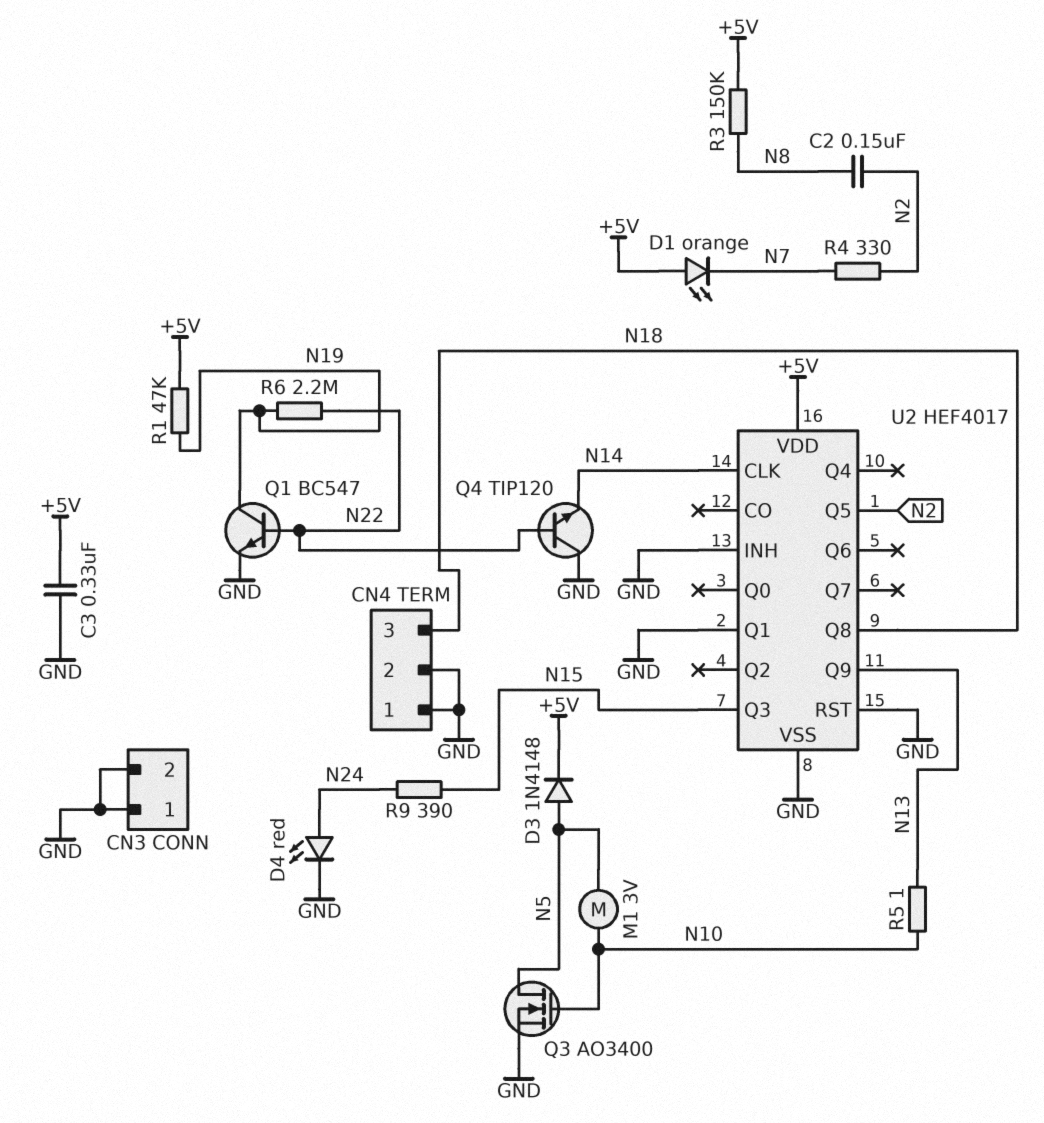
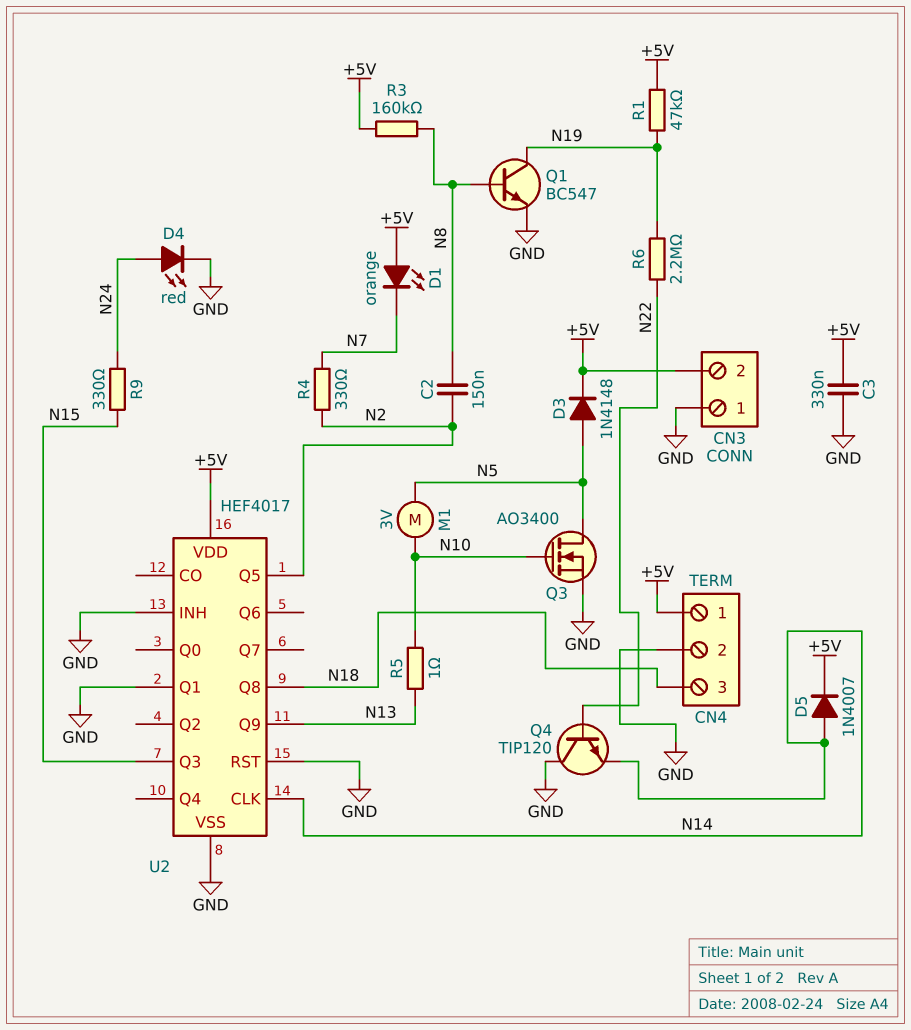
CN3 pin 2: GND -> +5V
CN4 pin 1: GND -> +5V
D5: none -> diode 1N4007 (A N14, K +5V)
Q1: NPN BC547 (B N22, C N19, E GND) -> NPN BC547 (B N8, C N19, E GND)
R3: 150k (+5V, N8) -> 160k (+5V, N8)
R9: 390 (N15, N24) -> 330 (N15, N24)

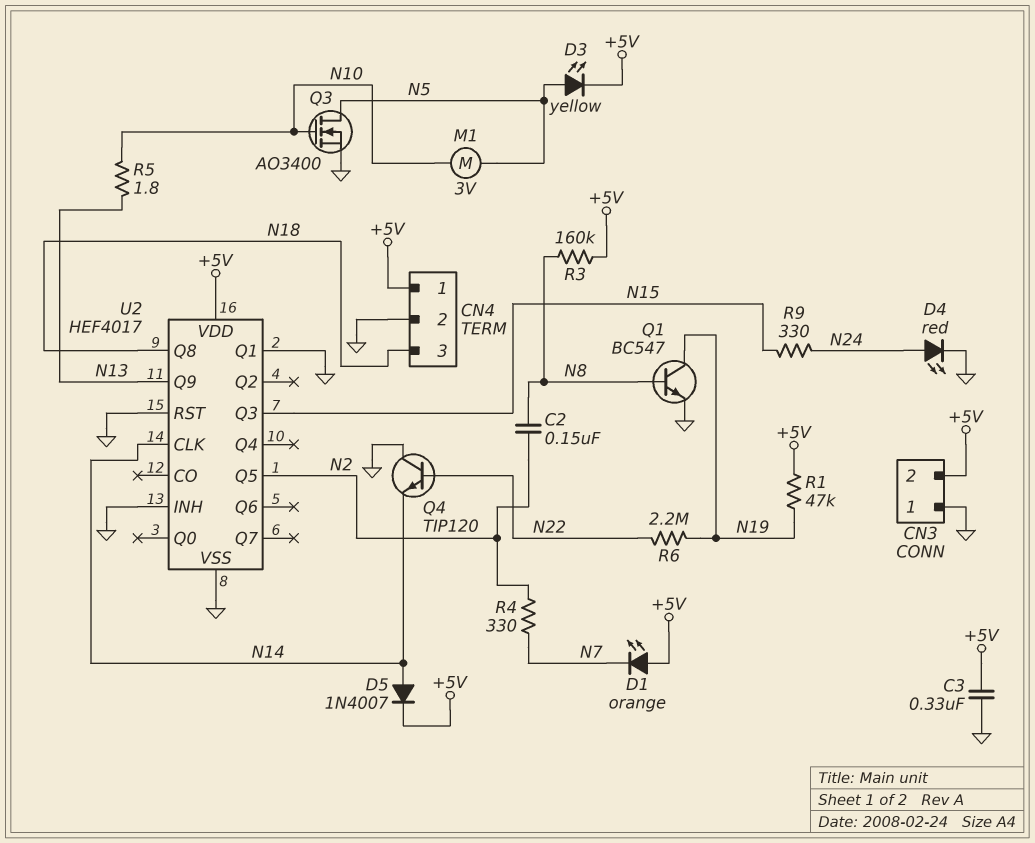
D3: diode 1N4148 (A N5, K +5V) -> LED yellow (A N5, K +5V)
R5: 1 (N10, N13) -> 1.8 (N10, N13)

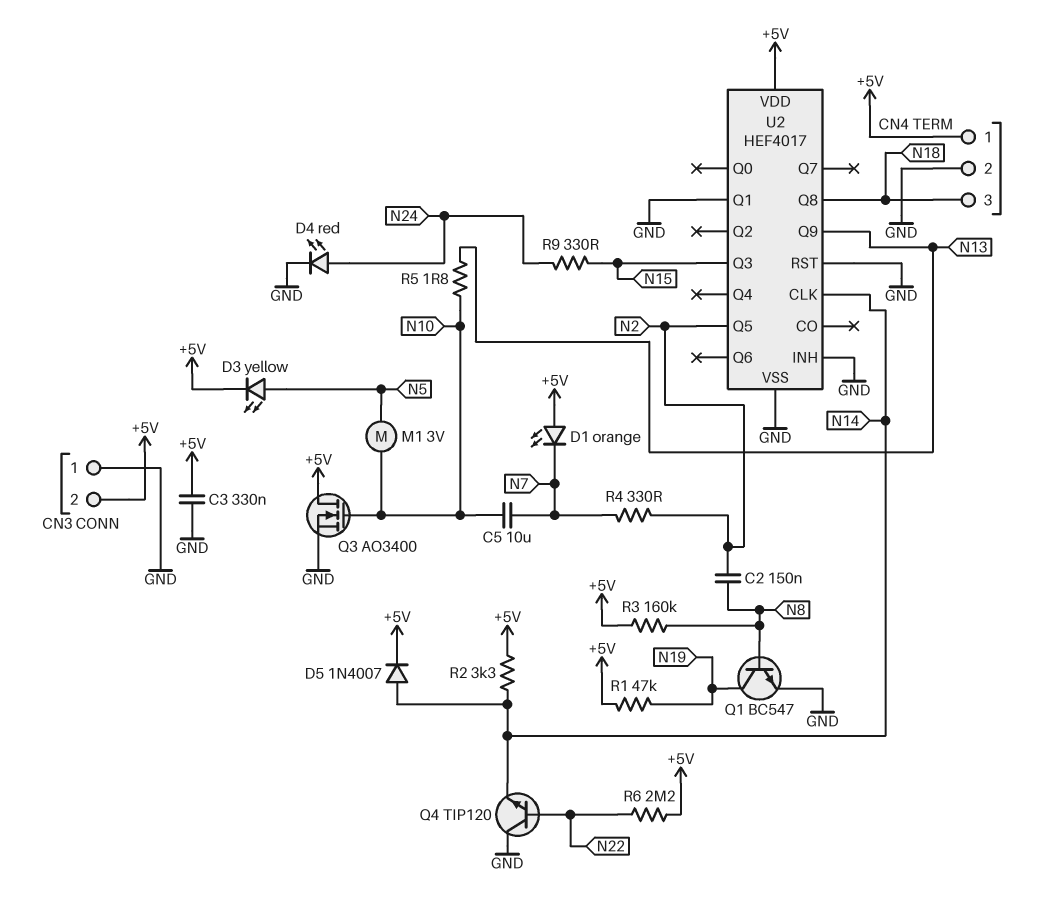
C5: none -> 10uF (N7, N10)
Q3: NMOS AO3400 (G N10, D N5, S GND) -> NMOS AO3400 (G N10, D +5V, S GND)
R2: none -> 3.3k (+5V, N14)
R6: 2.2M (N19, N22) -> 2.2M (+5V, N22)

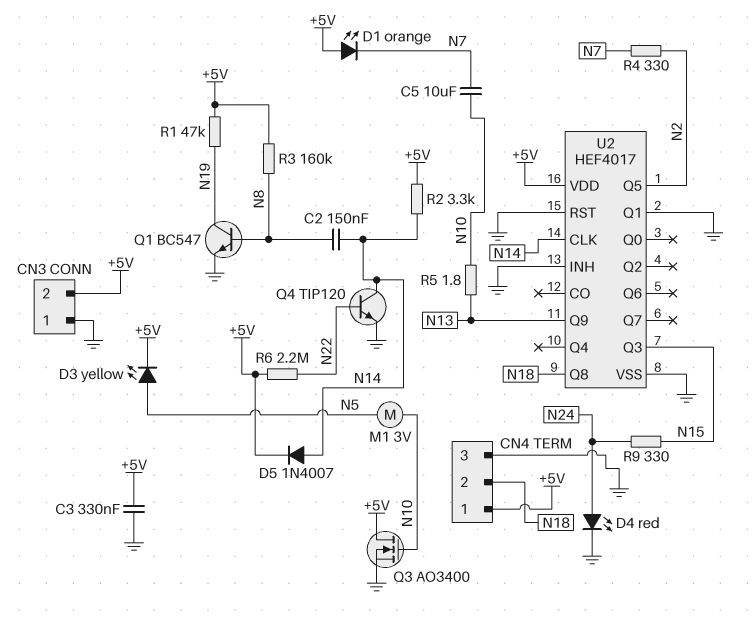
C2: 150nF (N2, N8) -> 150nF (N8, N14)
CN4 pin 2: GND -> N18
CN4 pin 3: N18 -> GND
Q4: NPN TIP120 (B N22, C GND, E N14) -> NPN TIP120 (B N22, C N14, E GND)

